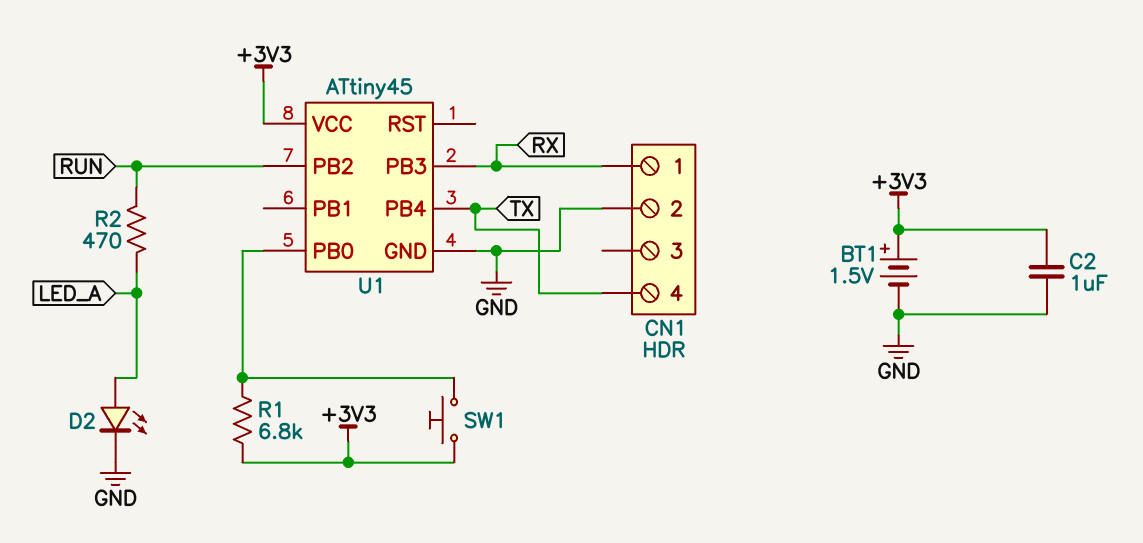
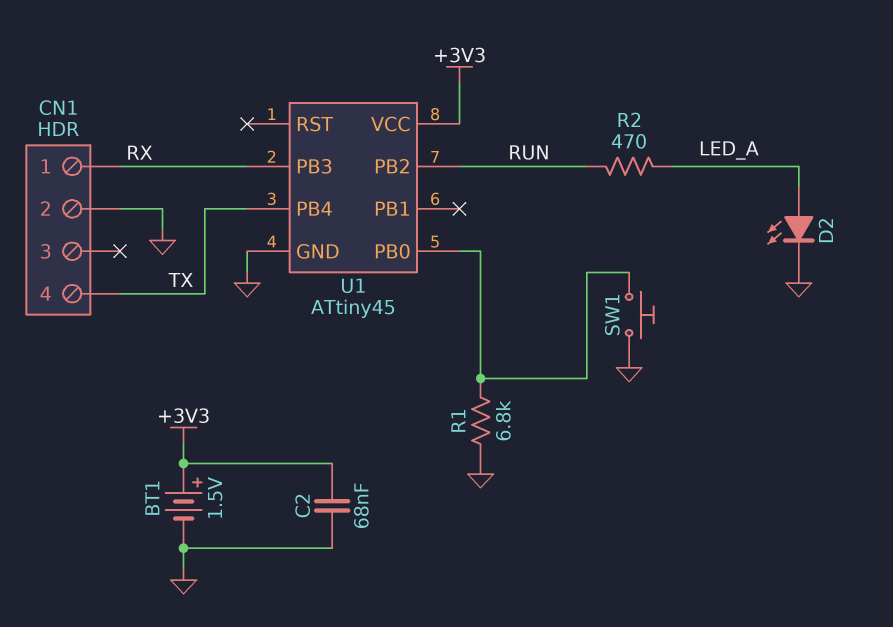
C2: 1uF (+3V3, GND) -> 68nF (+3V3, GND)
R1: 6.8k (+3V3, U1/PB0) -> 6.8k (GND, U1/PB0)
SW1: button (+3V3, U1/PB0) -> button (GND, U1/PB0)

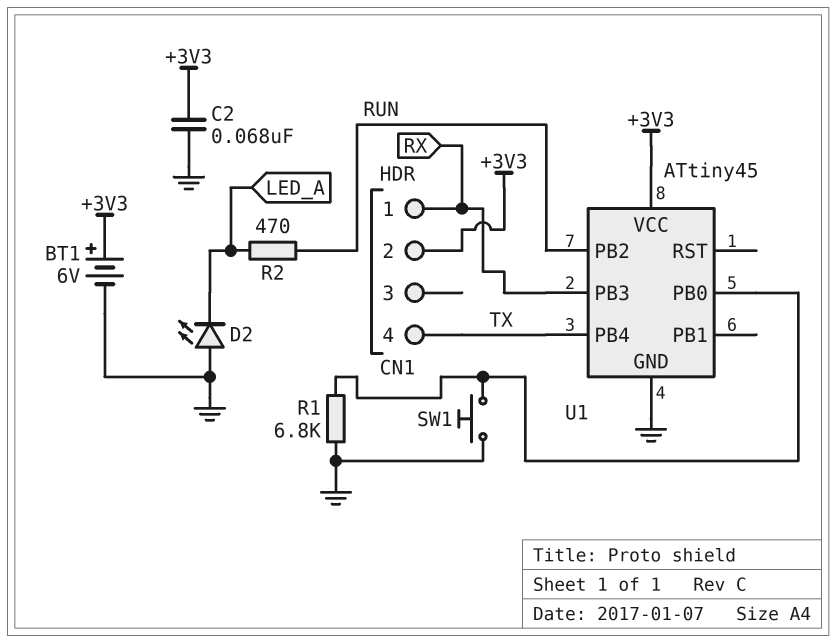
BT1: 1.5V (plus +3V3, minus GND) -> 6V (plus +3V3, minus GND)
CN1 pin 2: GND -> +3V3
D2: LED (A LED_A, K GND) -> LED (A GND, K LED_A)

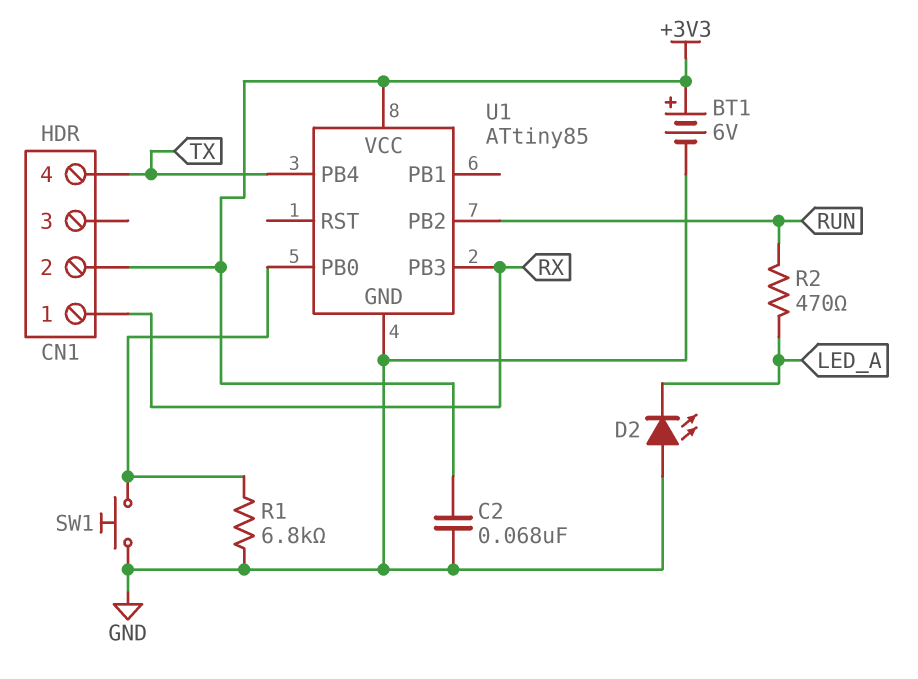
U1: ATtiny45 -> ATtiny85

